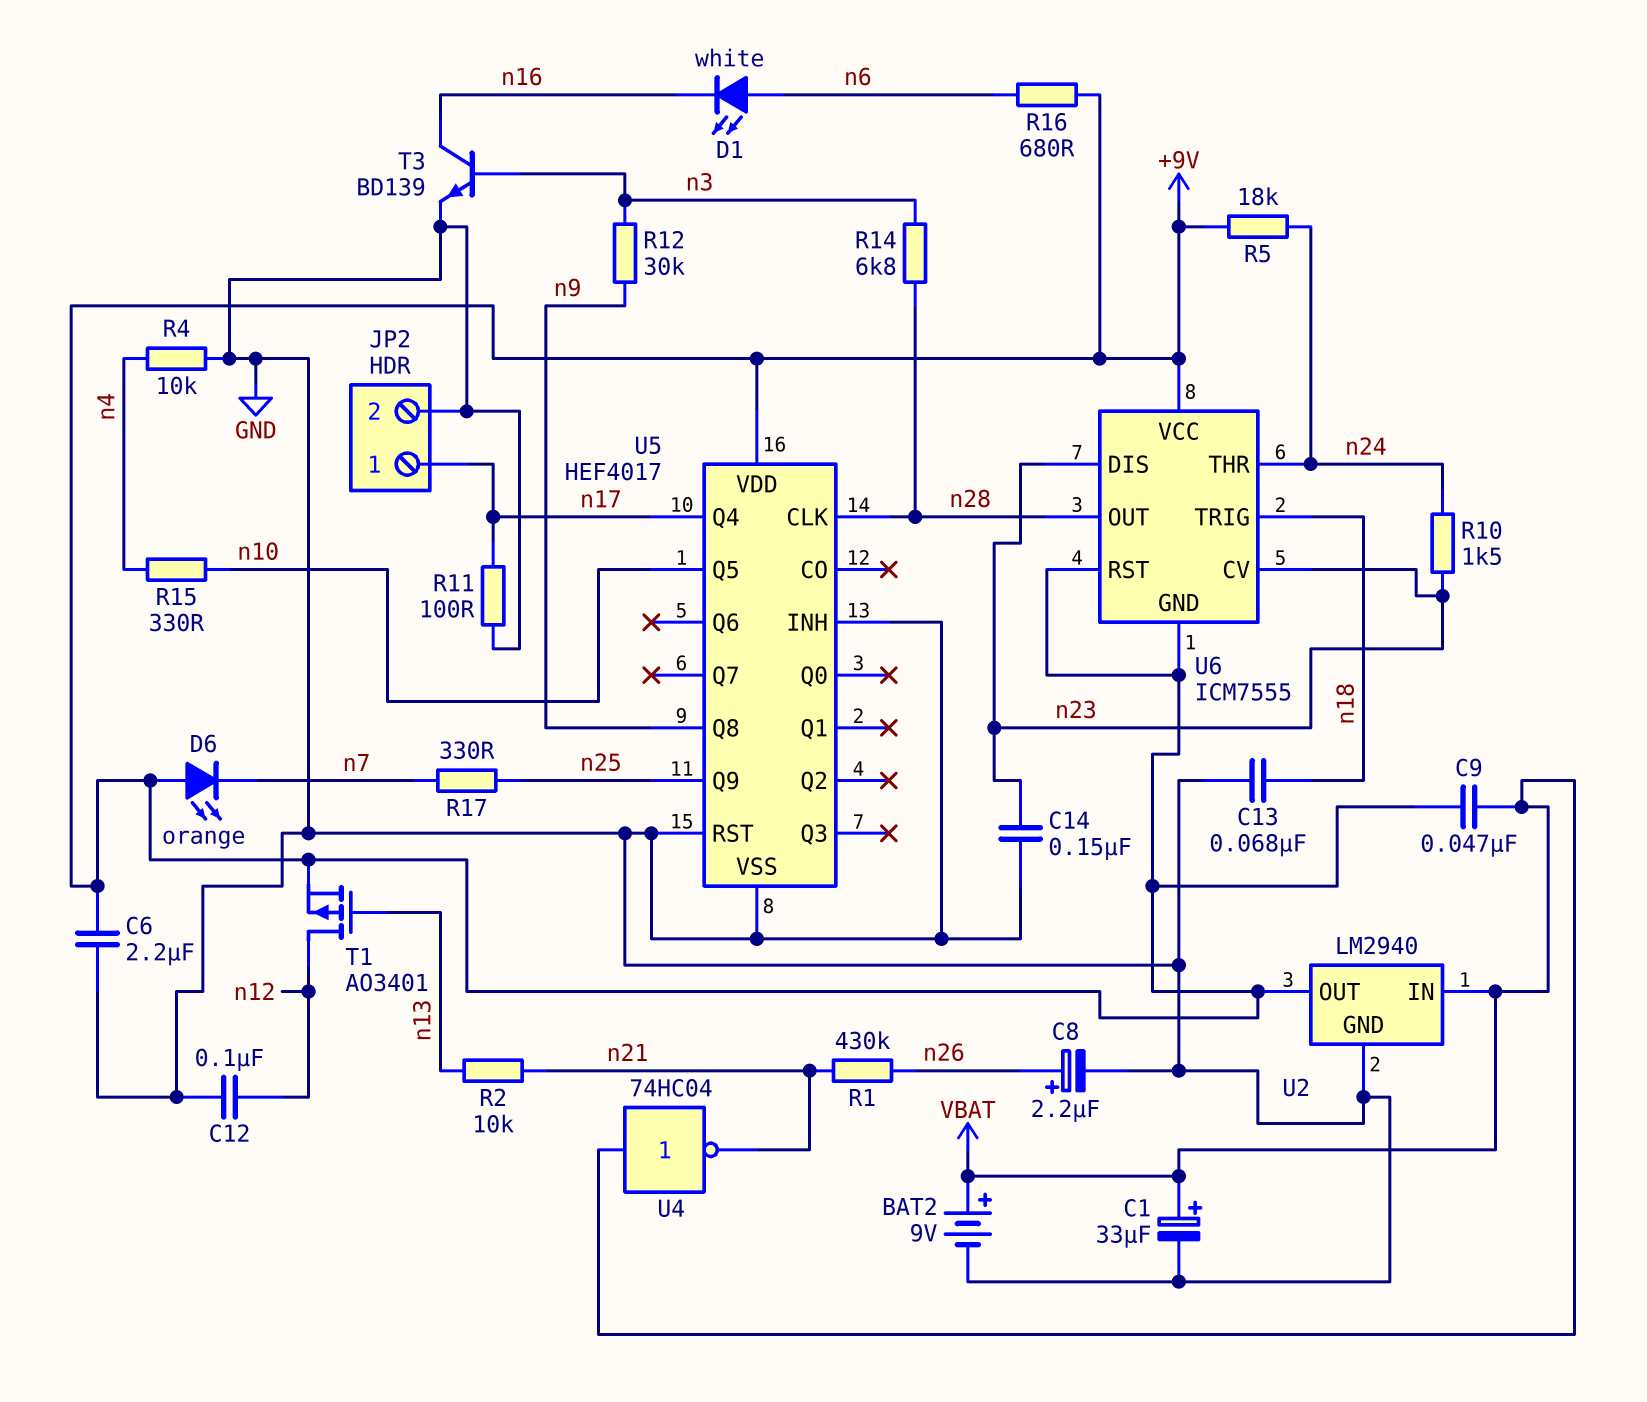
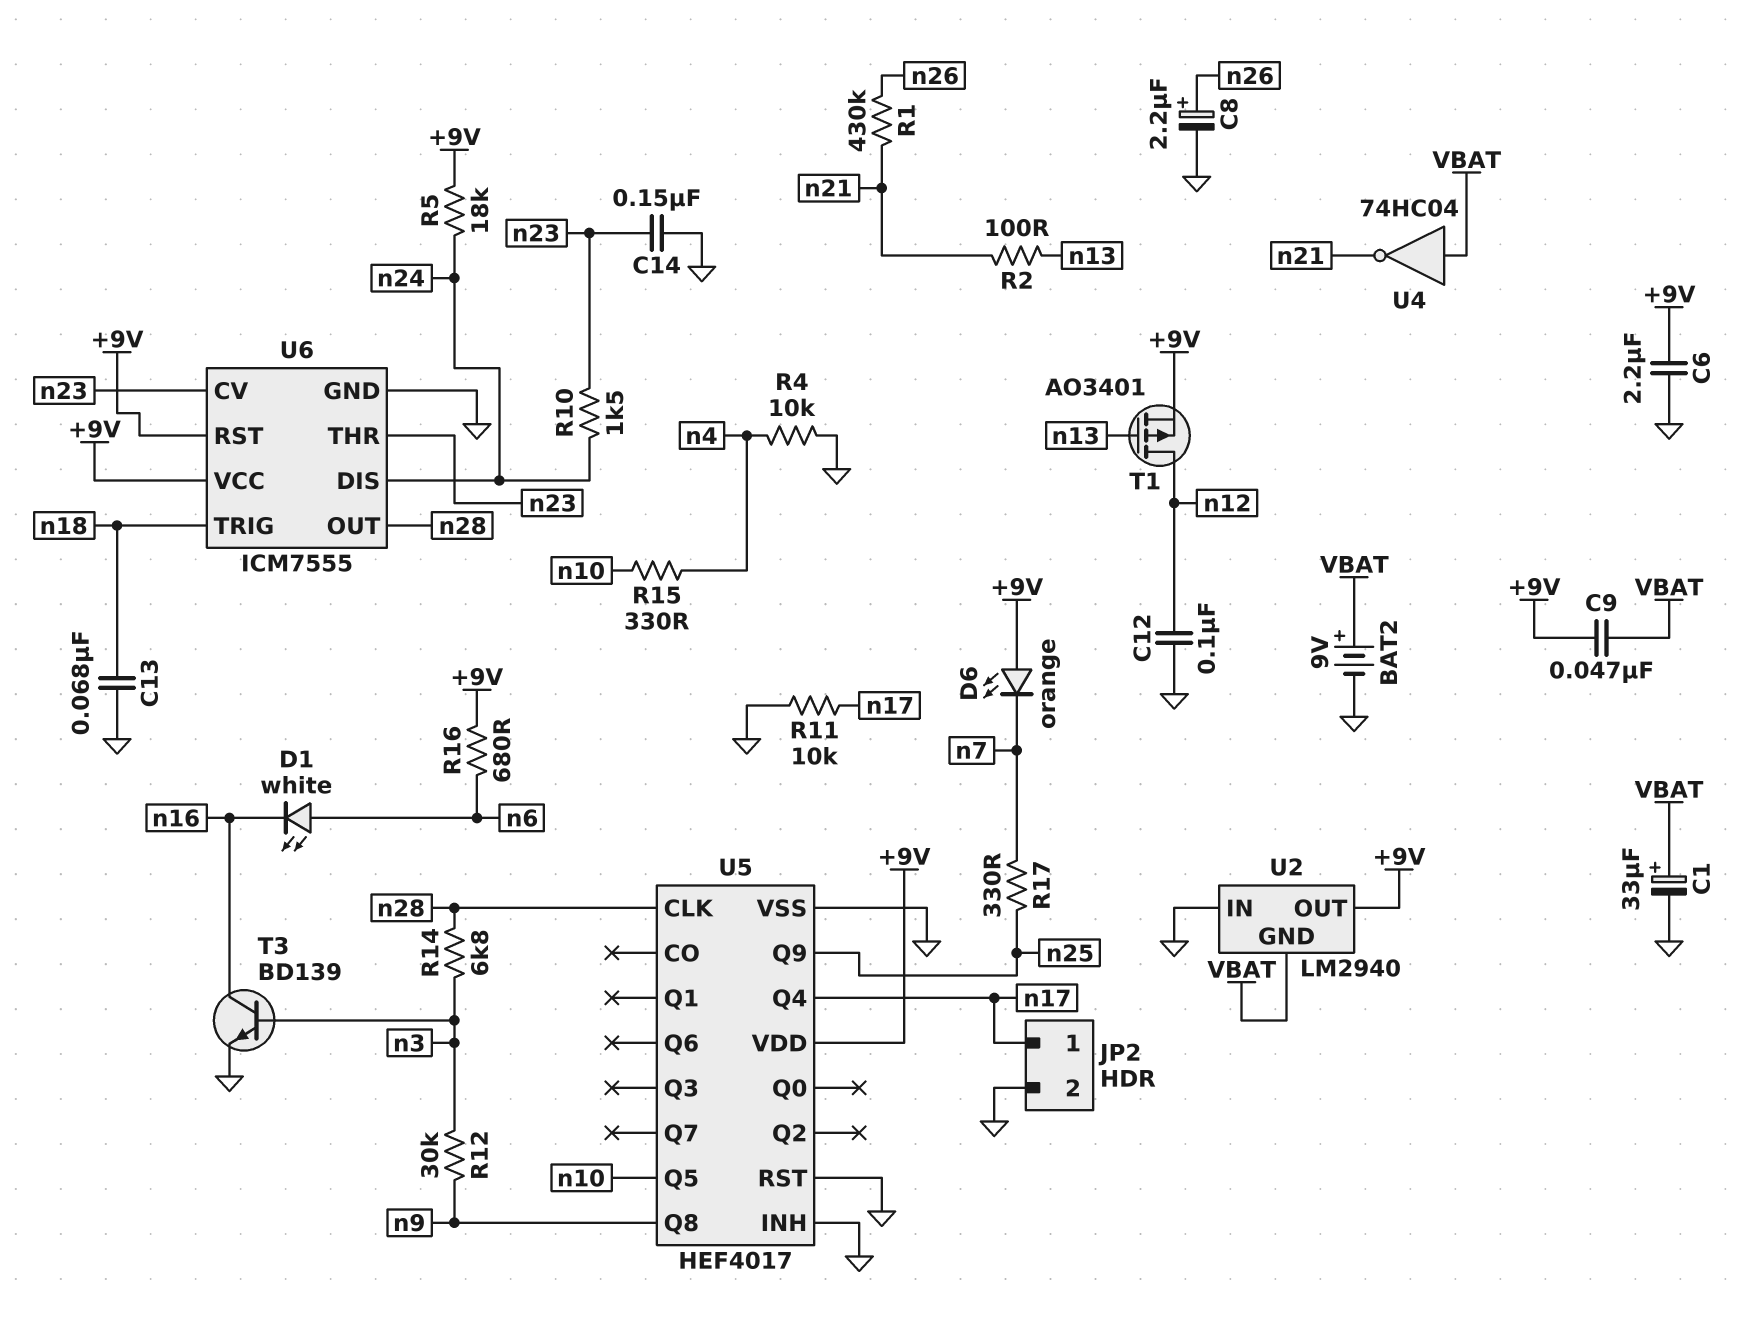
R2: 10k (n13, n21) -> 100 (n13, n21)
R11: 100 (GND, n17) -> 10k (GND, n17)
U2 pin GND: GND -> VBAT
U2 pin IN: VBAT -> GND
U6 pin DIS: n23 -> n24
U6 pin GND: +9V -> GND
U6 pin THR: n24 -> n23

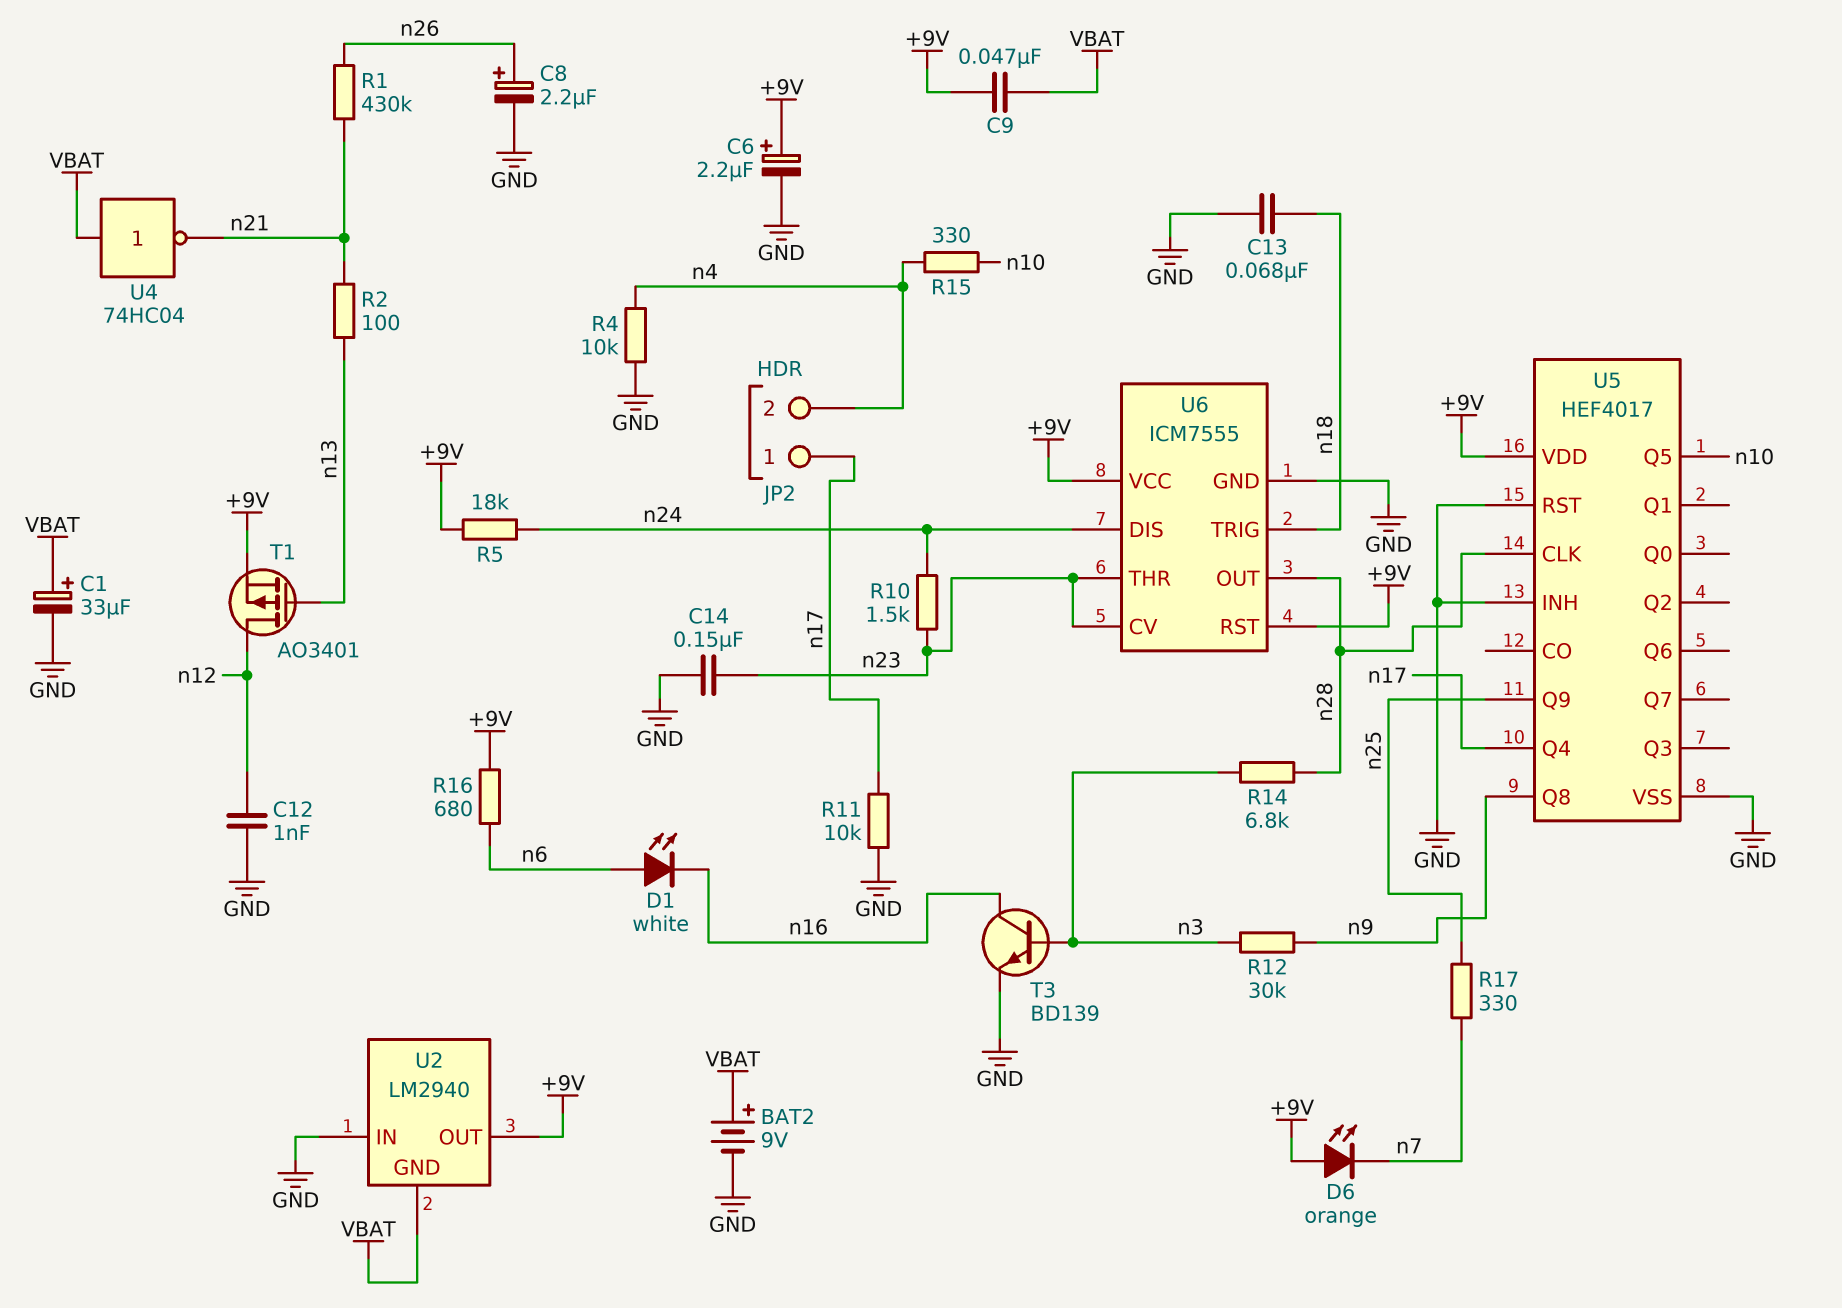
C6: 2.2uF (+9V, GND) -> 2.2uF (plus +9V, minus GND)
C12: 100nF (GND, n12) -> 1nF (GND, n12)
JP2 pin 2: GND -> n4

